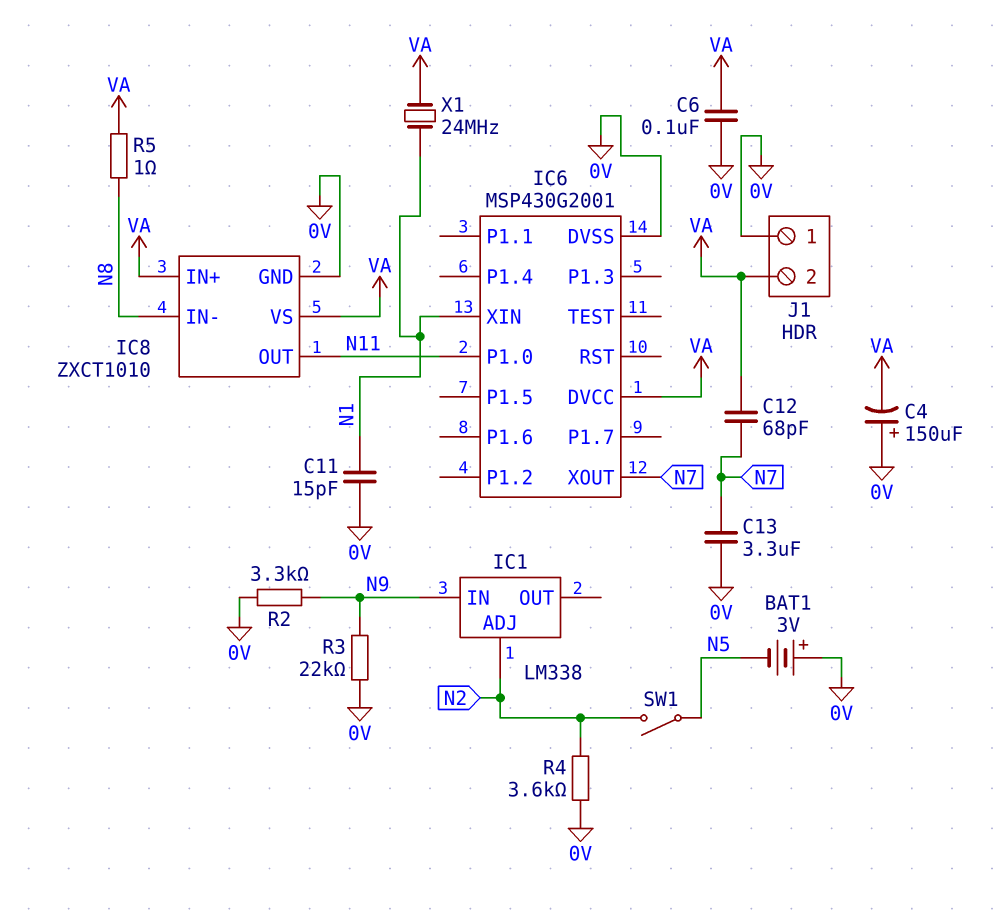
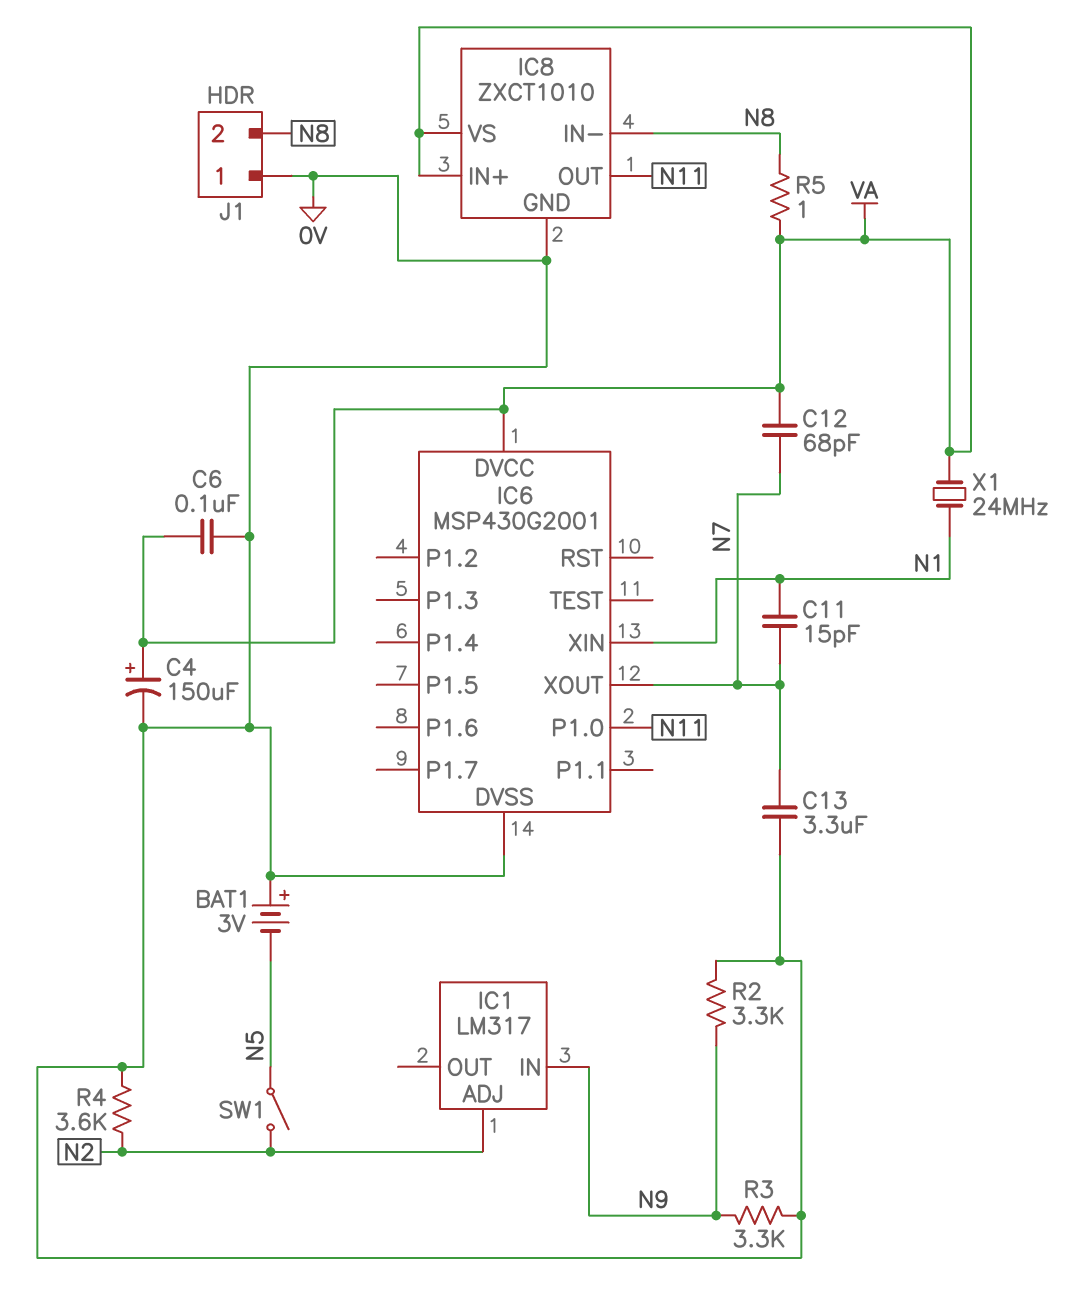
C4: 150uF (plus 0V, minus VA) -> 150uF (plus VA, minus 0V)
C11: 15pF (0V, N1) -> 15pF (N1, N7)
IC1: LM338 -> LM317
J1 pin 2: VA -> N8
R3: 22k (0V, N9) -> 3.3k (0V, N9)

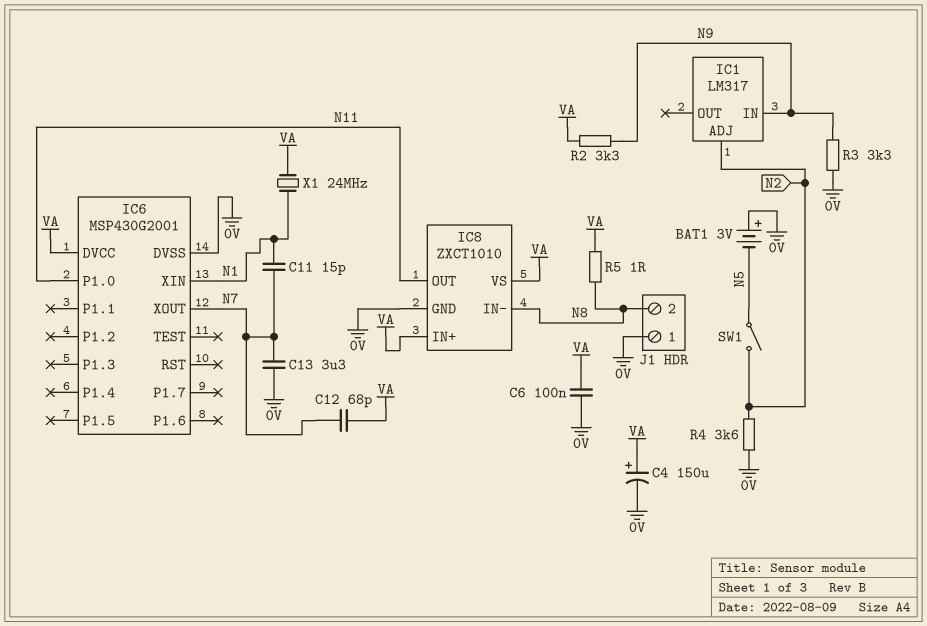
R2: 3.3k (0V, N9) -> 3.3k (N9, VA)

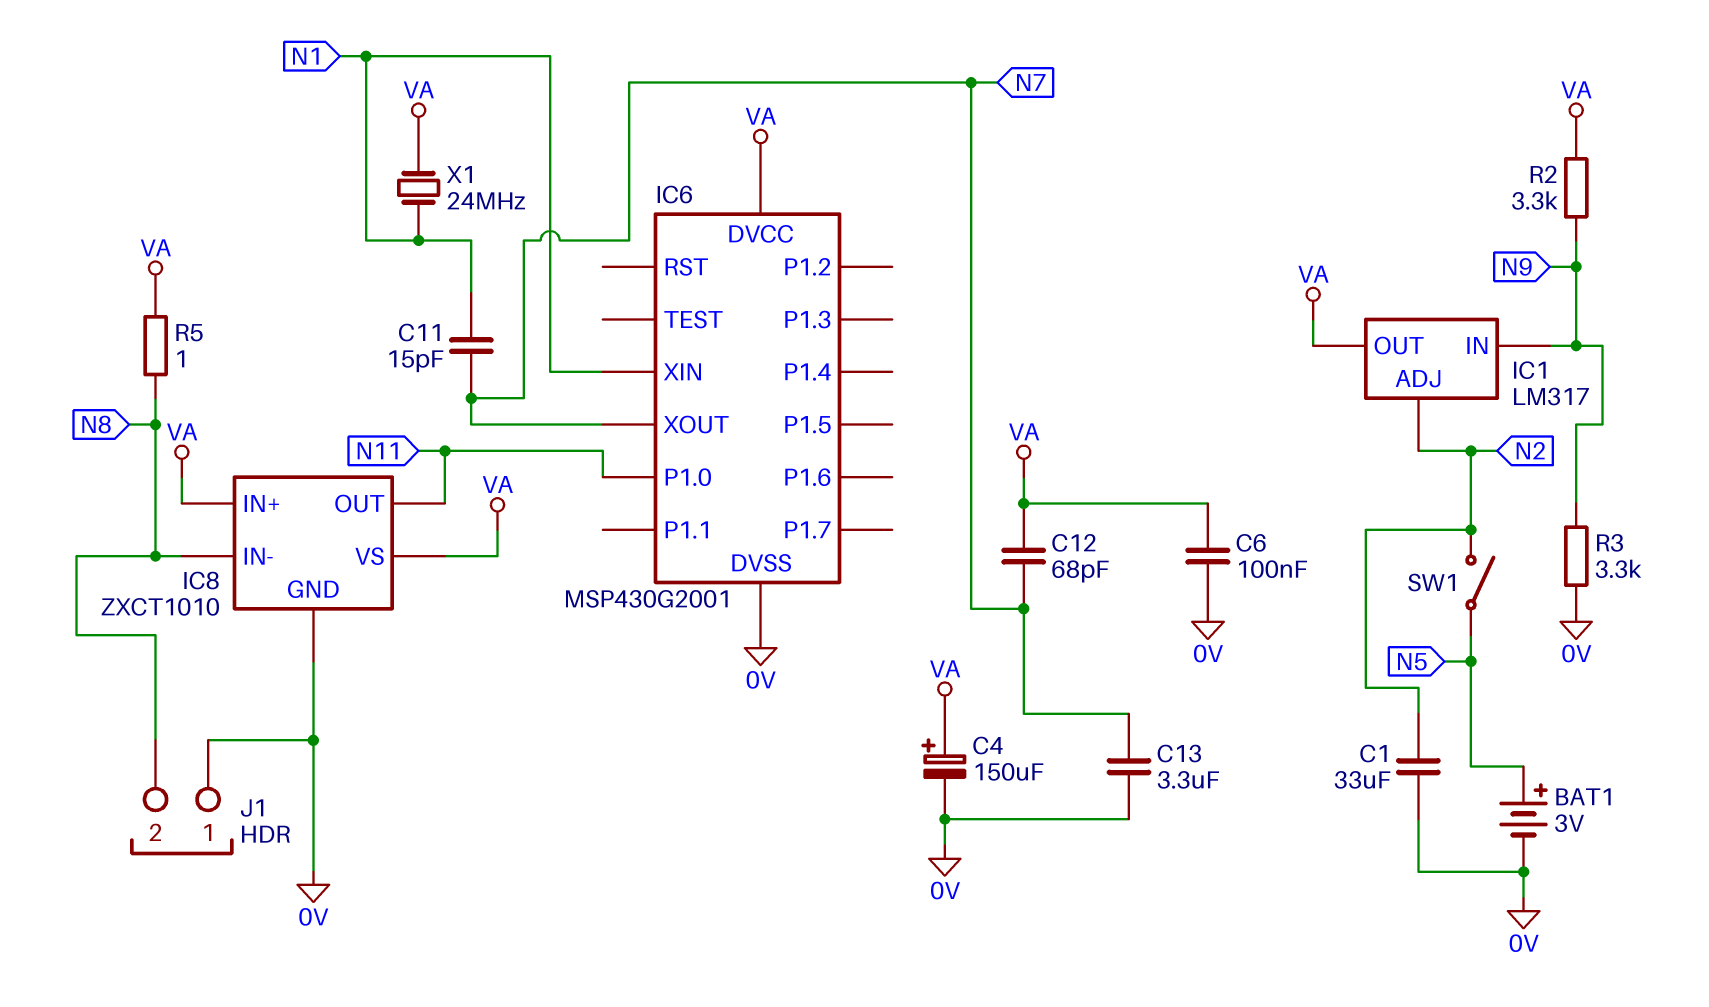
BAT1: 3V (plus 0V, minus N5) -> 3V (plus N5, minus 0V)
C1: none -> 33uF (0V, N2)
IC1 pin OUT: none -> VA
R4: 3.6k (0V, N2) -> none

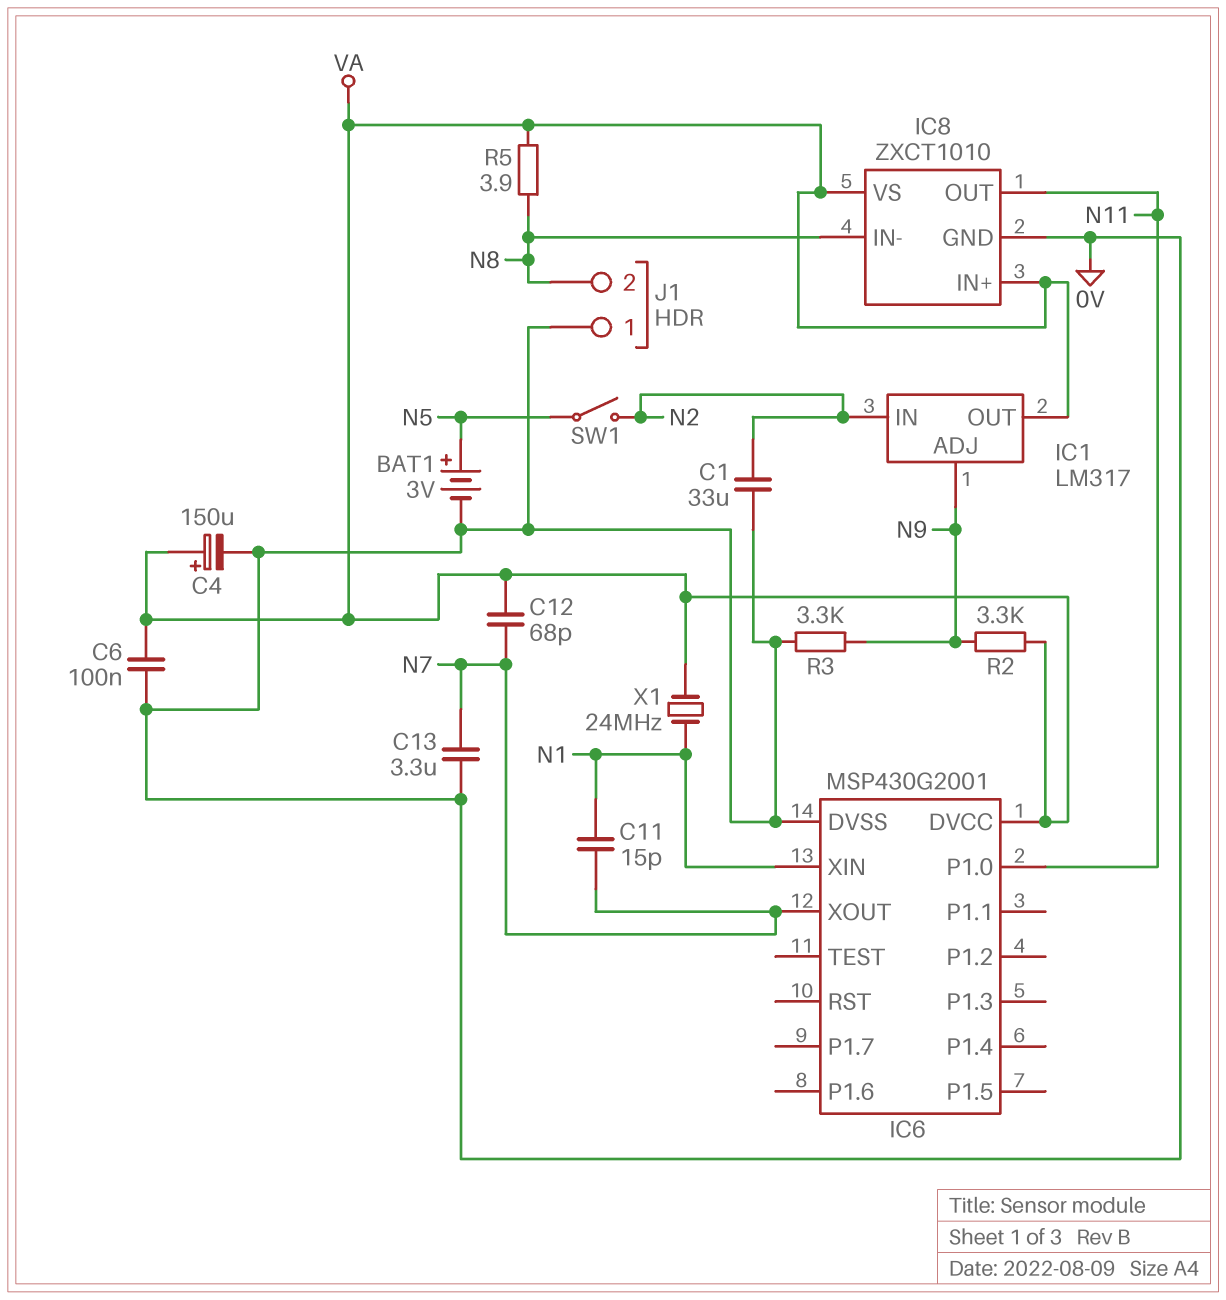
IC1 pin ADJ: N2 -> N9
IC1 pin IN: N9 -> N2
R5: 1 (N8, VA) -> 3.9 (N8, VA)

